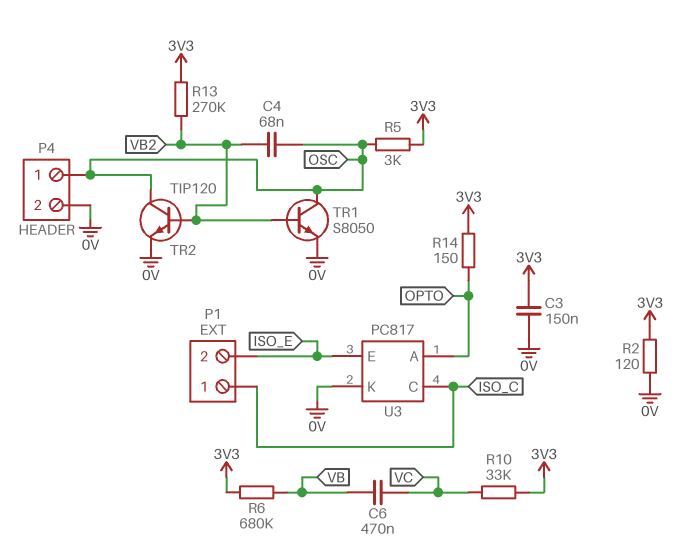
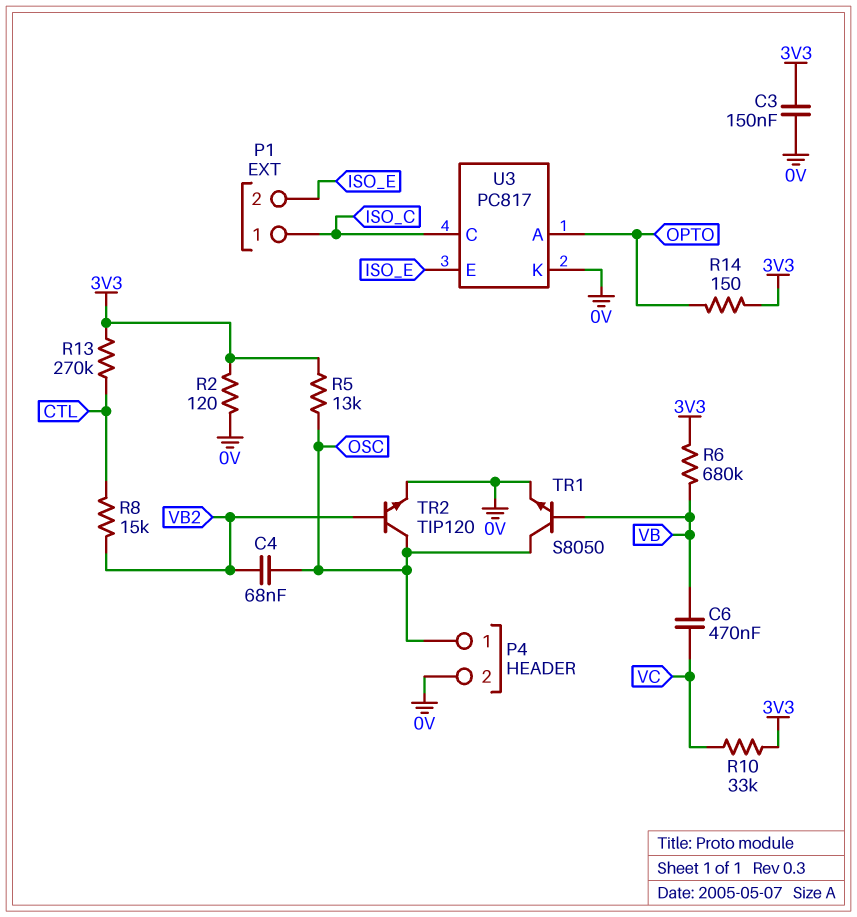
R5: 3k (3V3, OSC) -> 13k (3V3, OSC)
R8: none -> 15k (CTL, VB2)
R13: 270k (3V3, VB2) -> 270k (3V3, CTL)
TR1: NPN S8050 (B VB2, C OSC, E 0V) -> NPN S8050 (B VB, C OSC, E 0V)

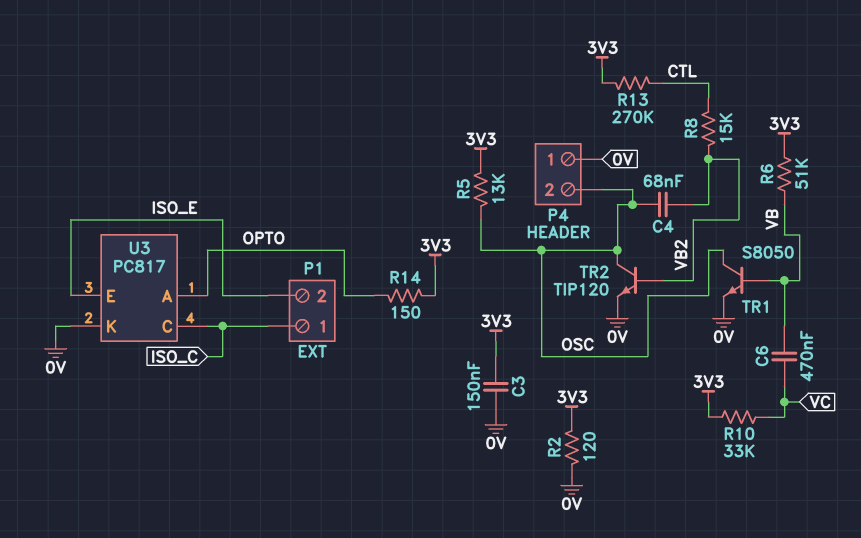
P4 pin 1: OSC -> 0V
P4 pin 2: 0V -> OSC
R6: 680k (3V3, VB) -> 51k (3V3, VB)

